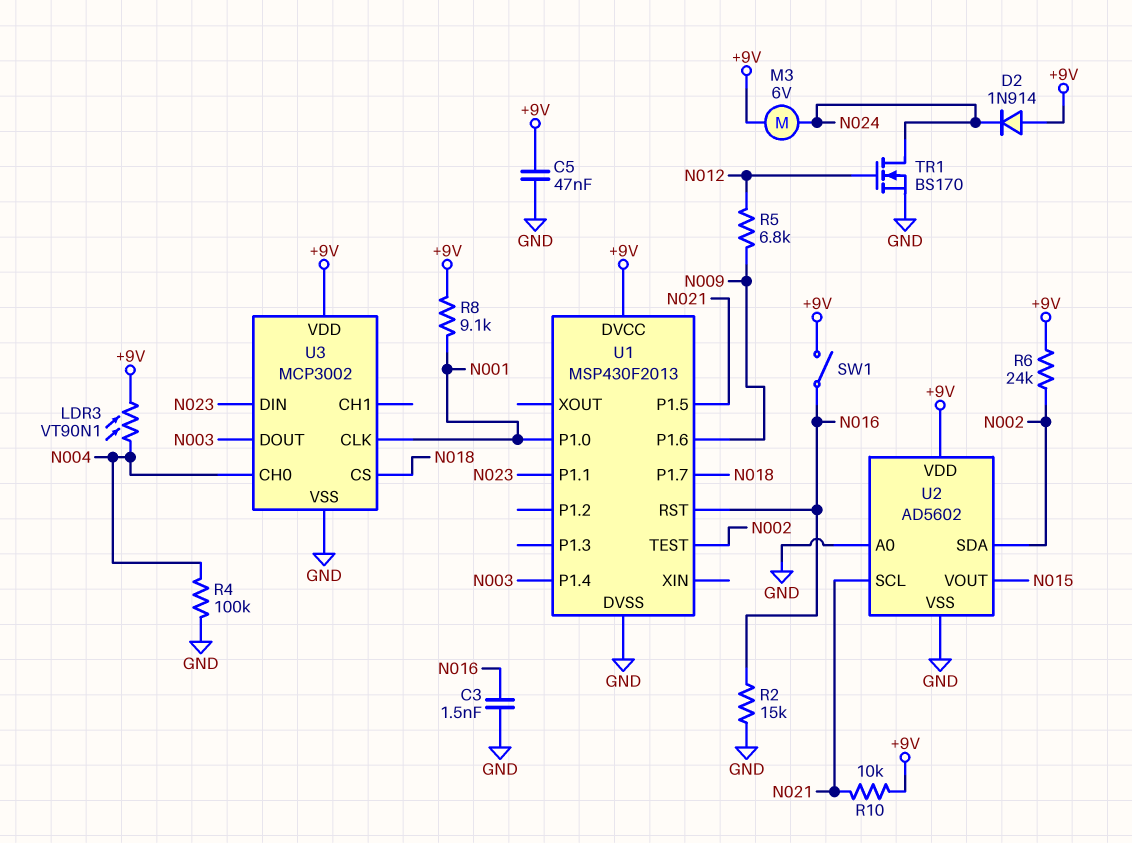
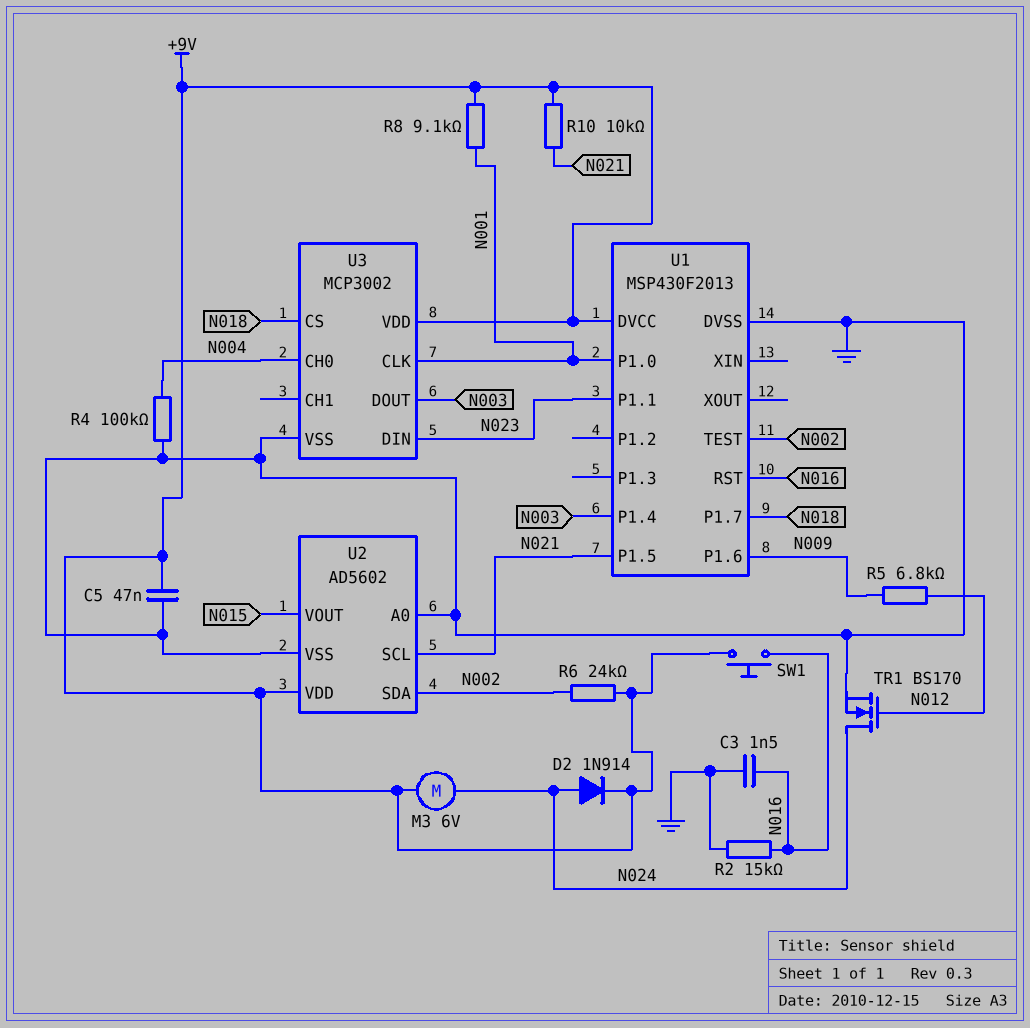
D2: diode 1N914 (A +9V, K N024) -> diode 1N914 (A N024, K +9V)
LDR3: VT90N1 (+9V, N004) -> none
SW1: switch (+9V, N016) -> button (+9V, N016)

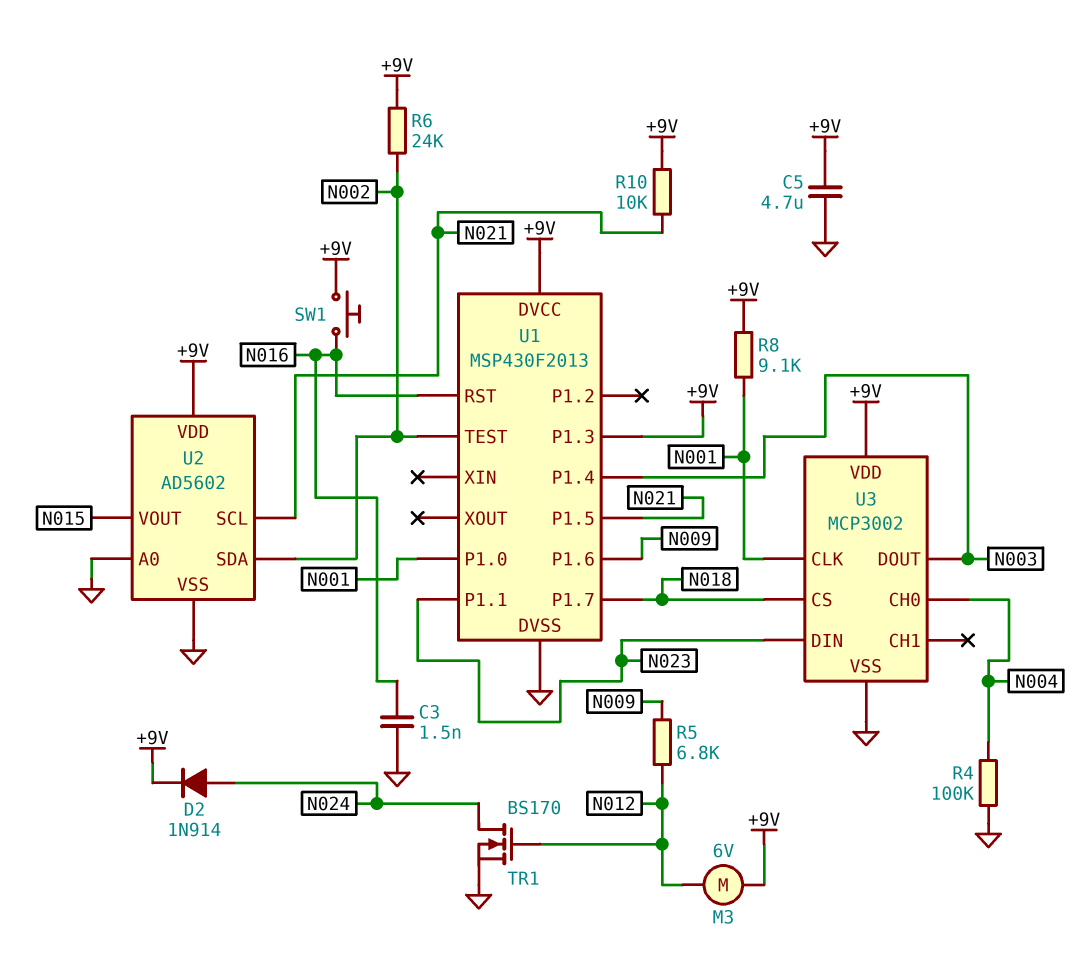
C5: 47nF (+9V, GND) -> 4.7uF (+9V, GND)
M3: motor 6V (+9V, N024) -> motor 6V (+9V, N012)
R2: 15k (GND, N016) -> none
U1 pin P1.3: none -> +9V

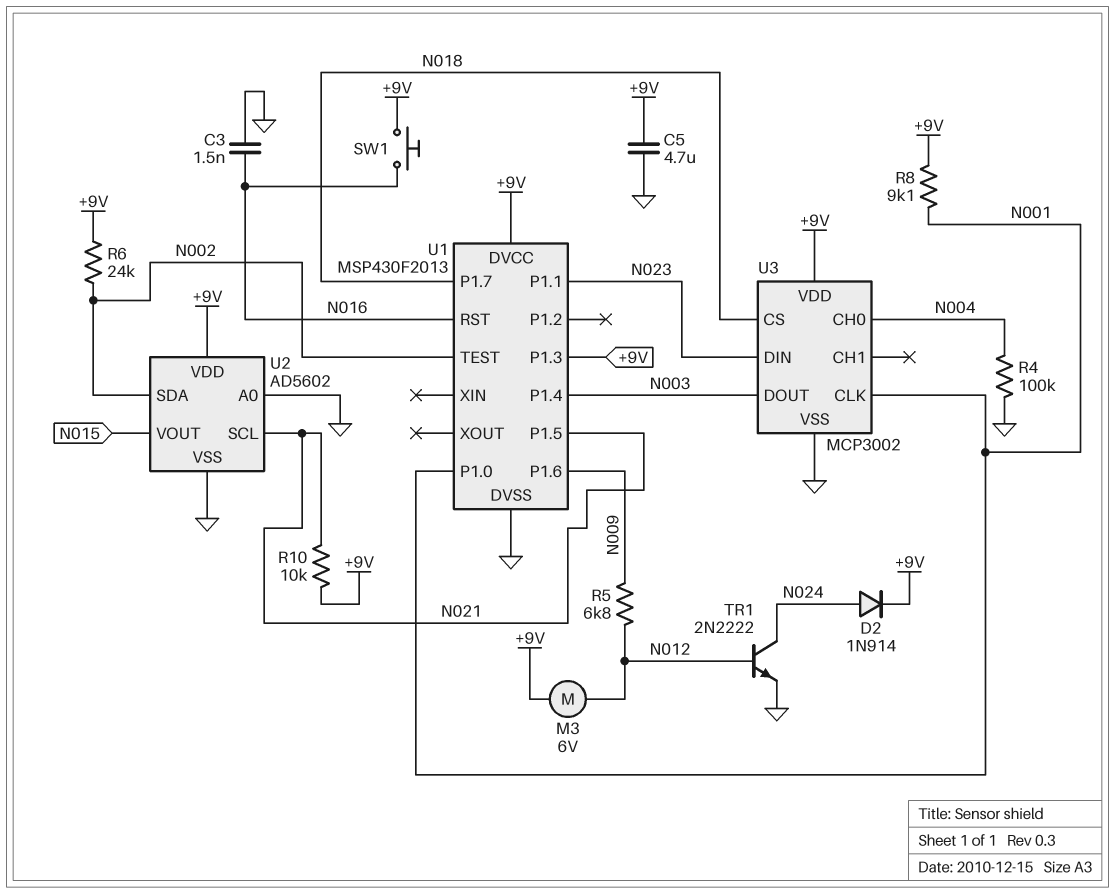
TR1: NMOS BS170 (G N012, D N024, S GND) -> NPN 2N2222 (B N012, C N024, E GND)

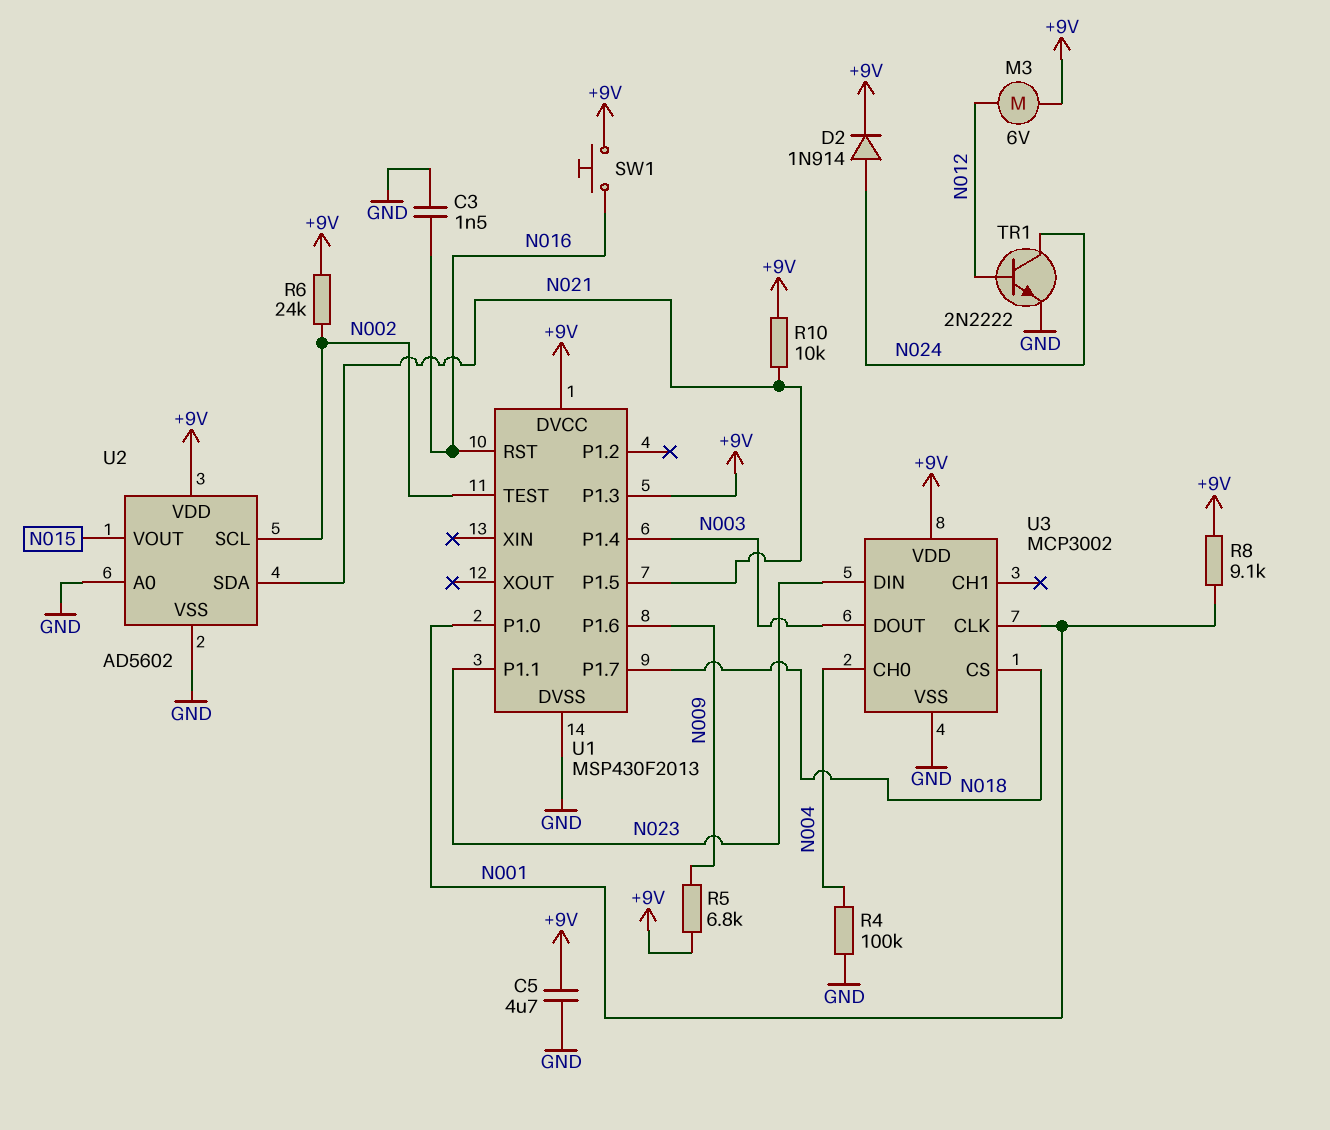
R5: 6.8k (N009, N012) -> 6.8k (+9V, N009)
U2 pin SCL: N021 -> N002
U2 pin SDA: N002 -> N021

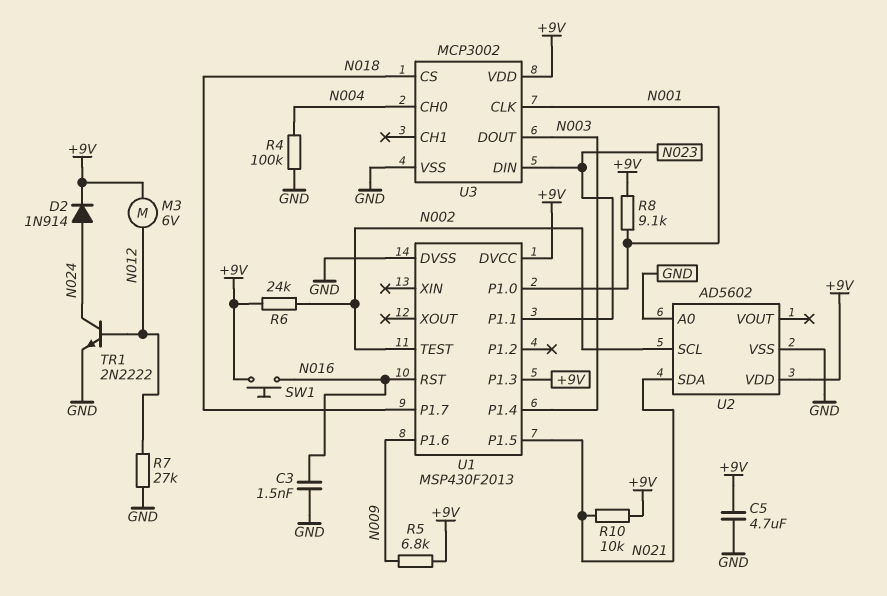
R7: none -> 27k (GND, N012)
U2 pin VOUT: N015 -> none

